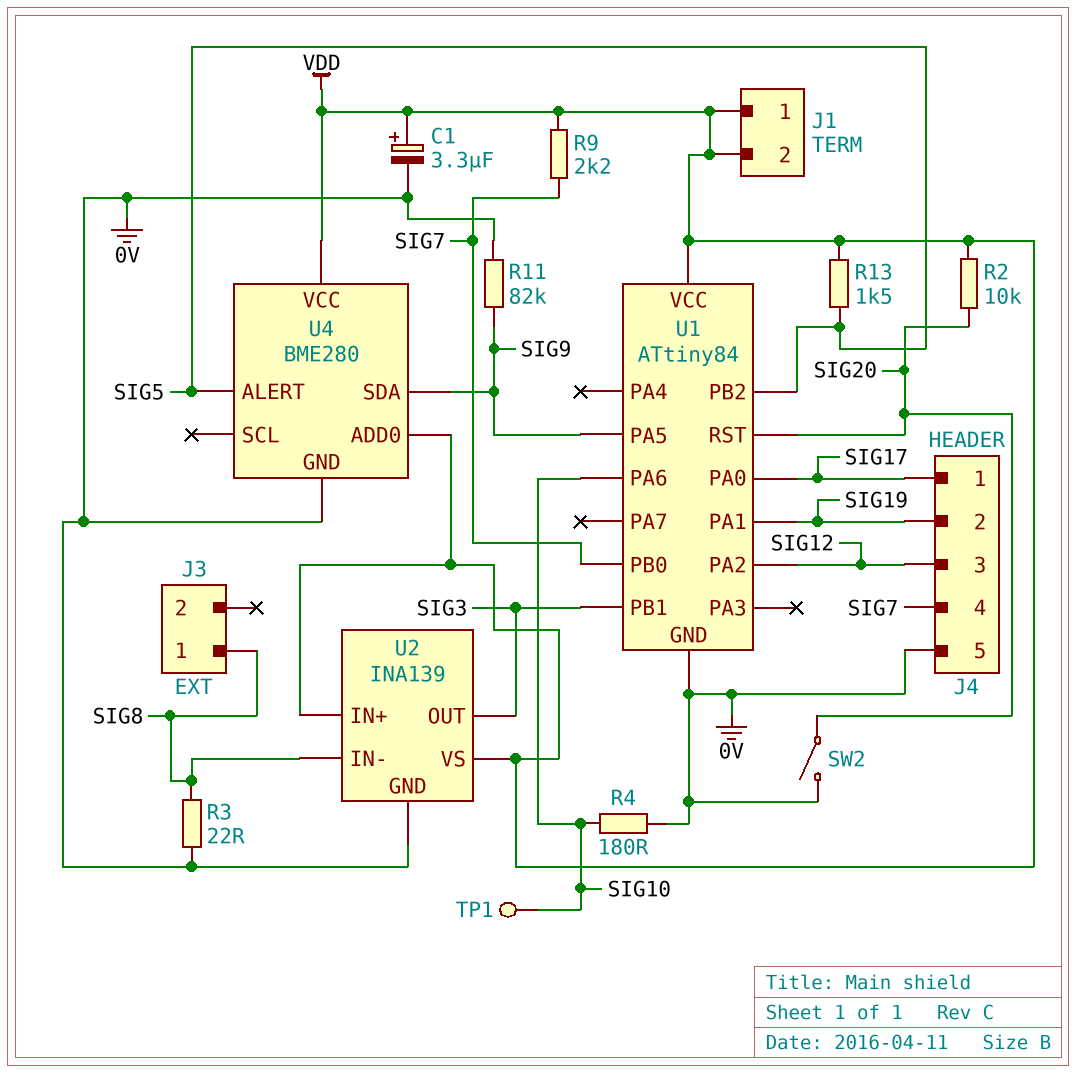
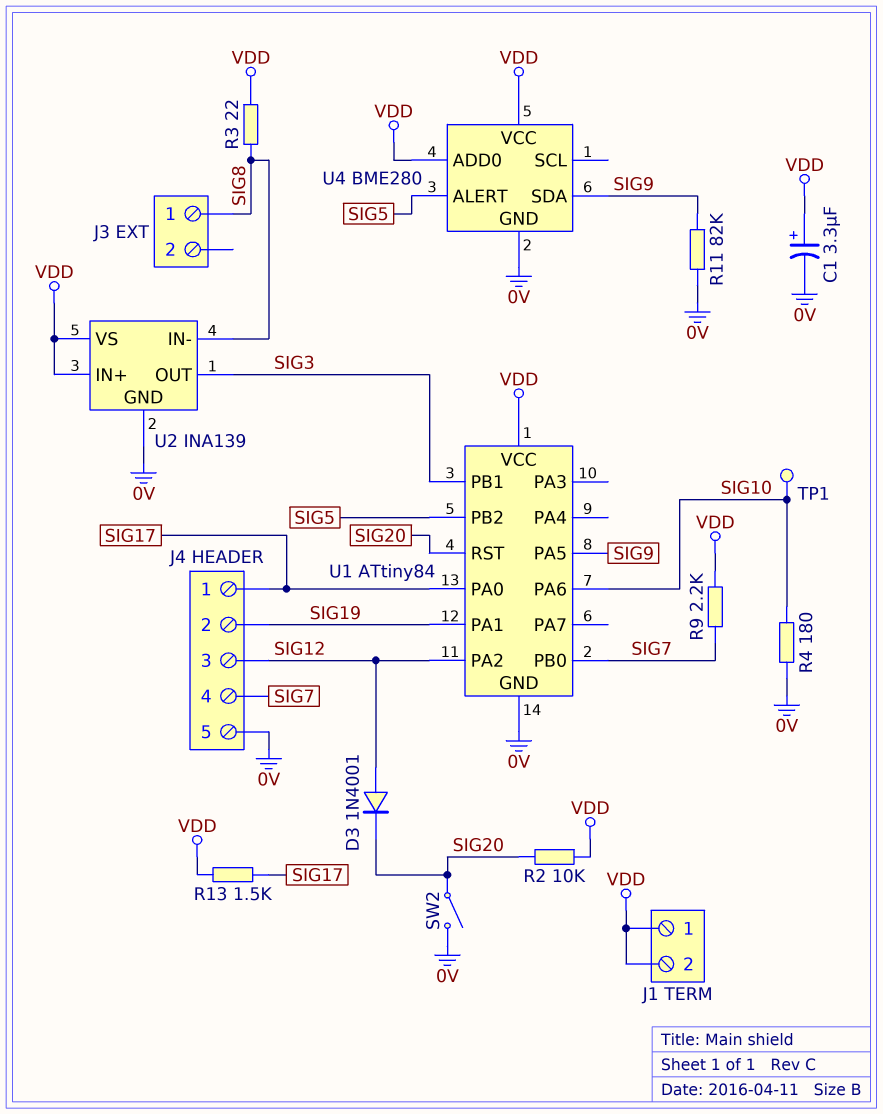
D3: none -> diode 1N4001 (A SIG12, K SIG20)
R3: 22 (0V, SIG8) -> 22 (SIG8, VDD)
R13: 1.5k (SIG5, VDD) -> 1.5k (SIG17, VDD)

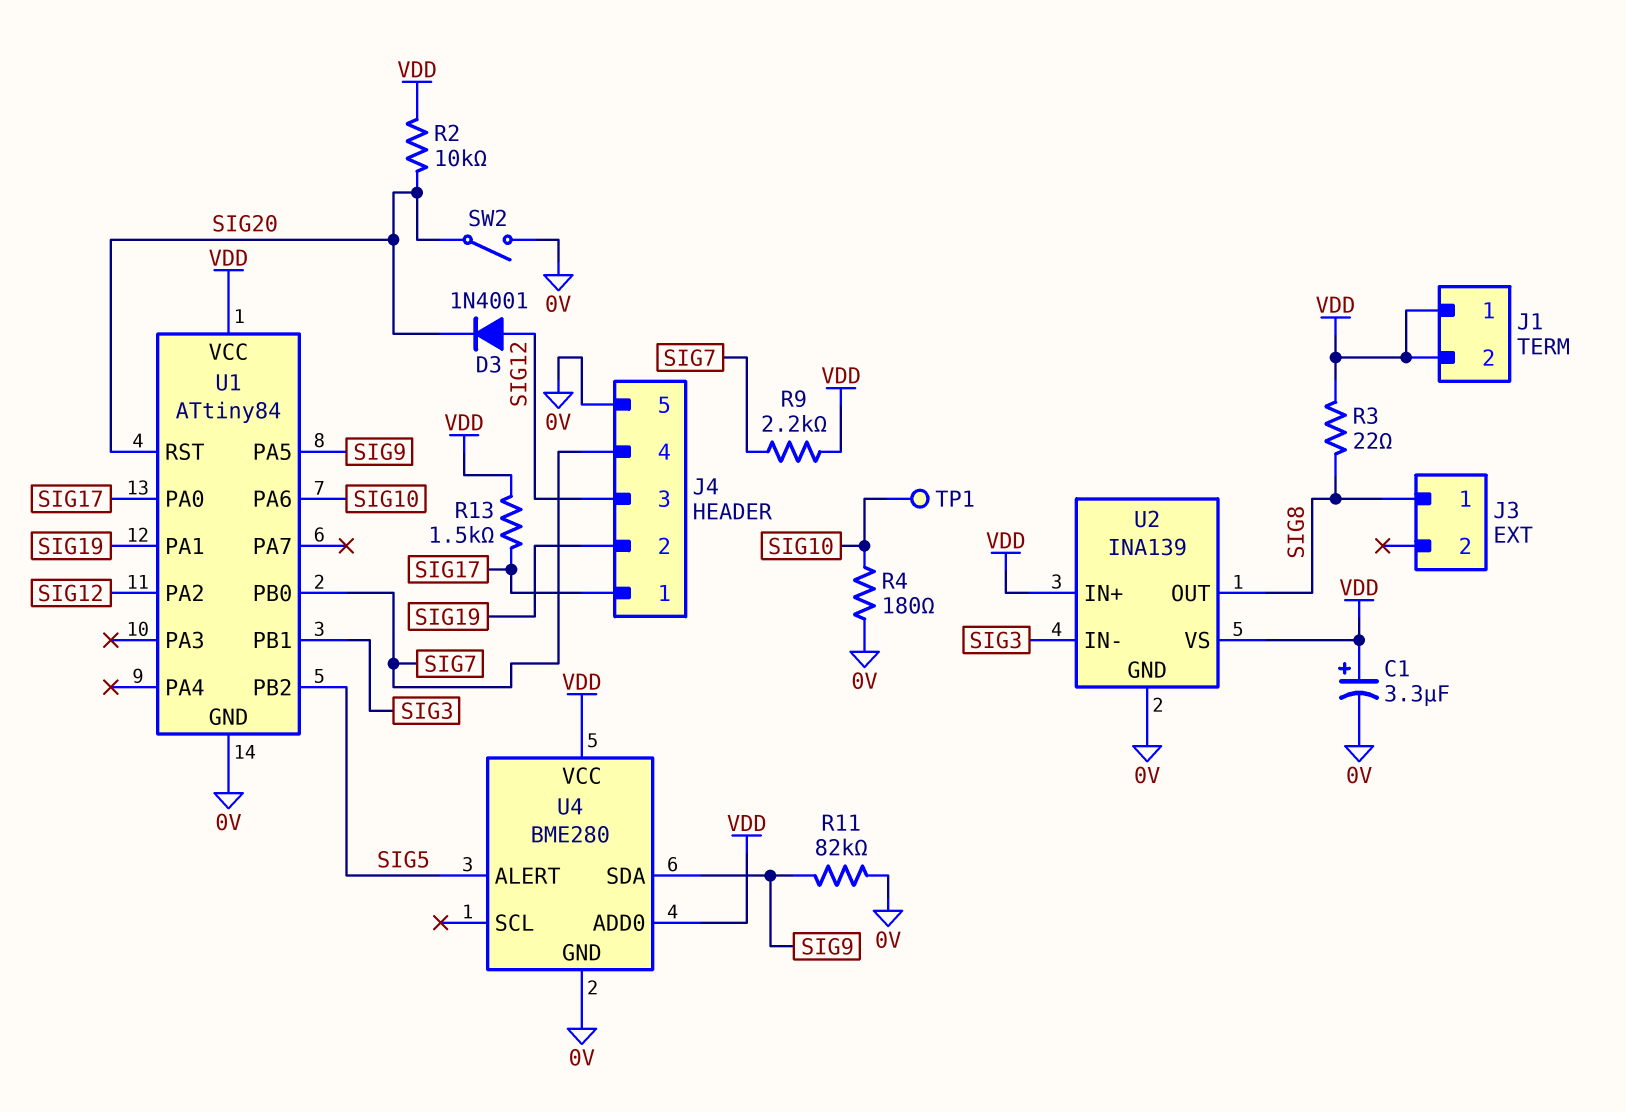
U2 pin IN-: SIG8 -> SIG3
U2 pin OUT: SIG3 -> SIG8

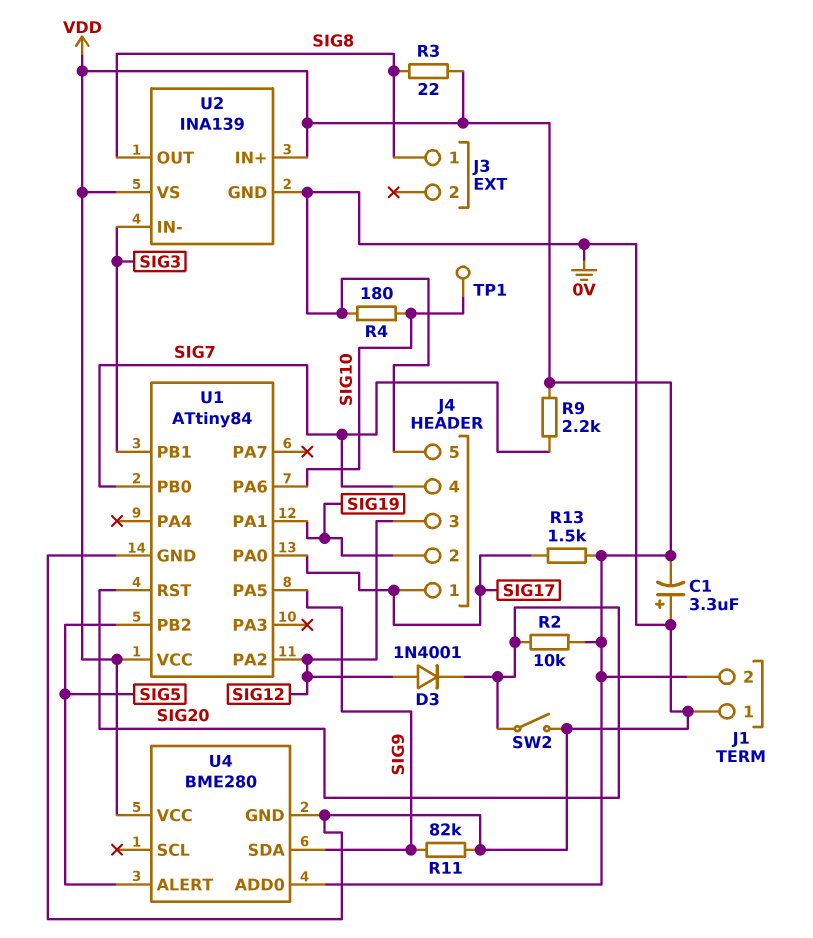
C1: 3.3uF (plus VDD, minus 0V) -> 3.3uF (plus 0V, minus VDD)
J1 pin 1: VDD -> 0V

